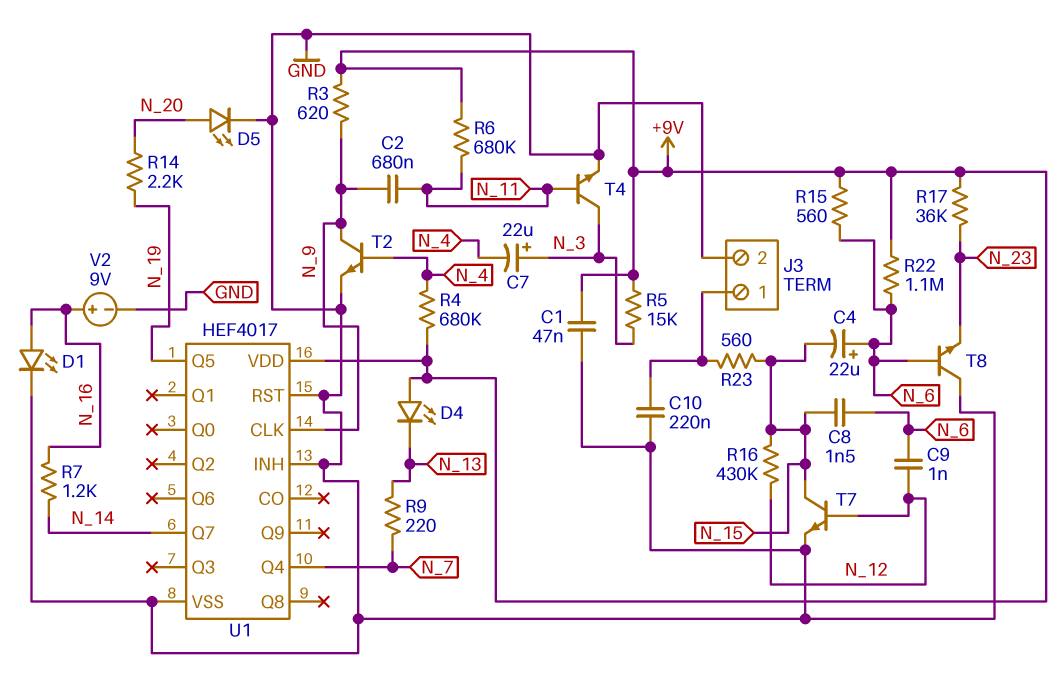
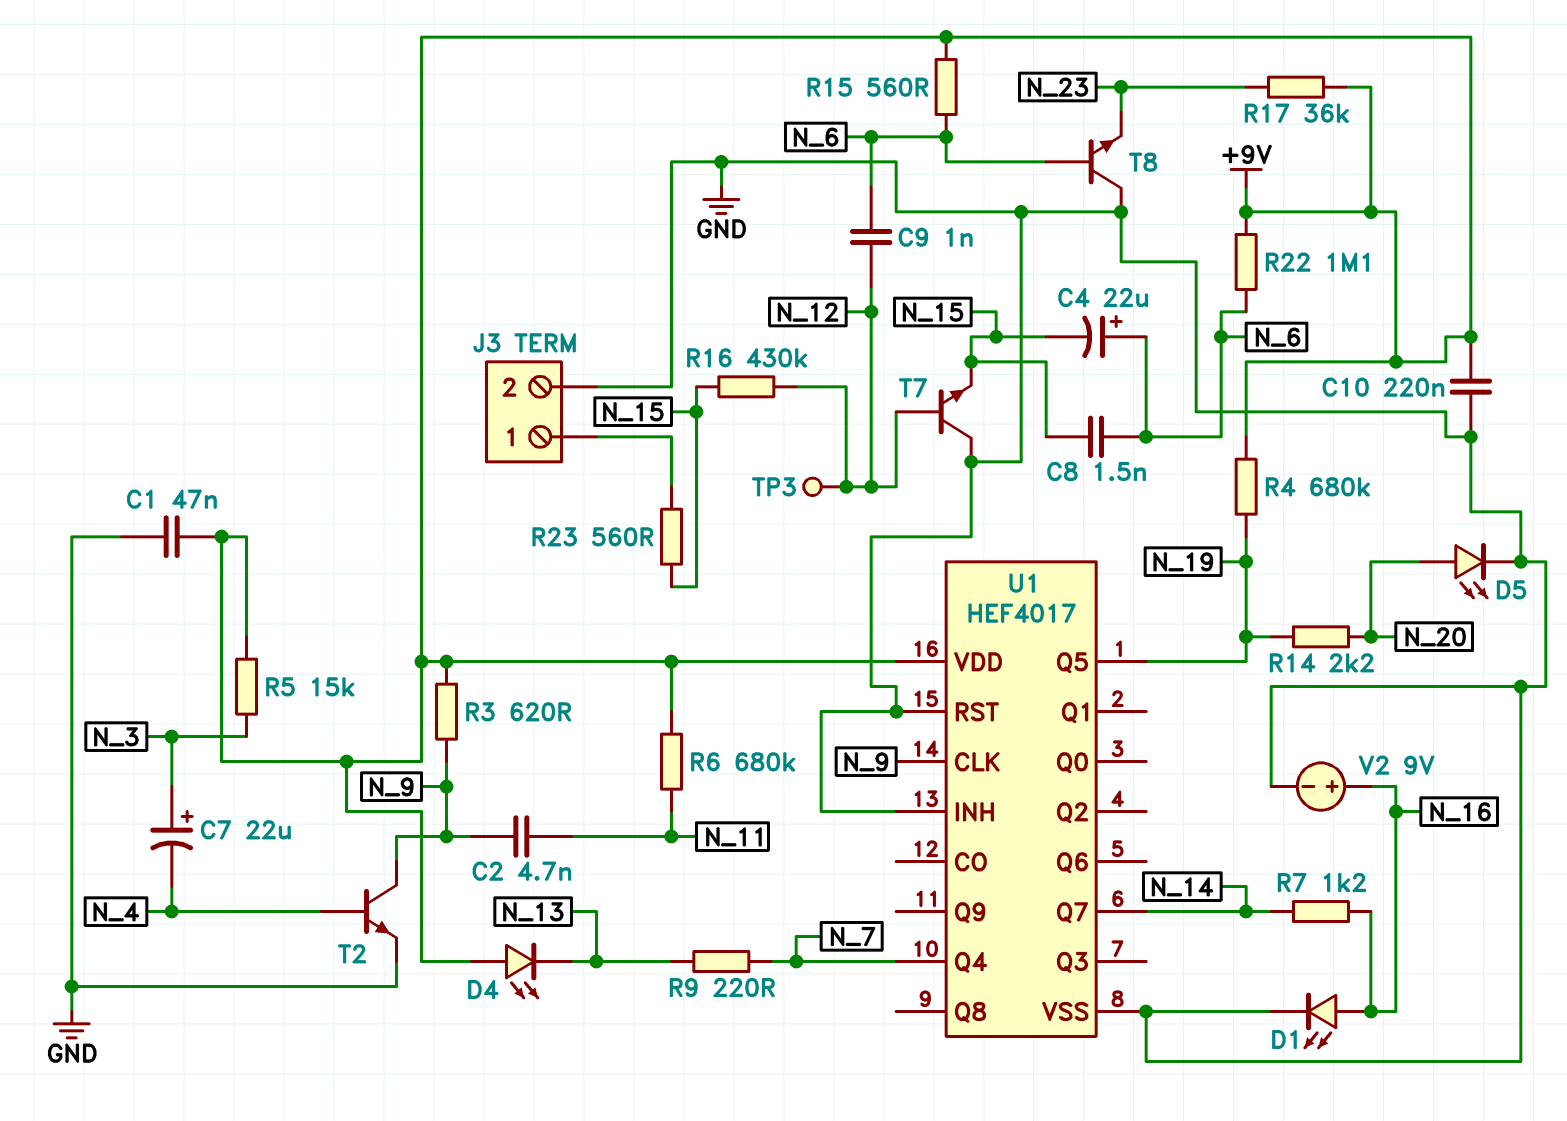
C2: 680nF (N_9, N_11) -> 4.7nF (N_9, N_11)
C10: 220nF (GND, J3/1) -> 220nF (+9V, GND)
R4: 680k (+9V, N_4) -> 680k (+9V, N_19)
T4: NPN (B N_11, C N_3, E GND) -> none
T7: NPN (B N_12, C N_15, E GND) -> NPN (B N_12, C GND, E N_15)
TP3: none -> test point (N_12)

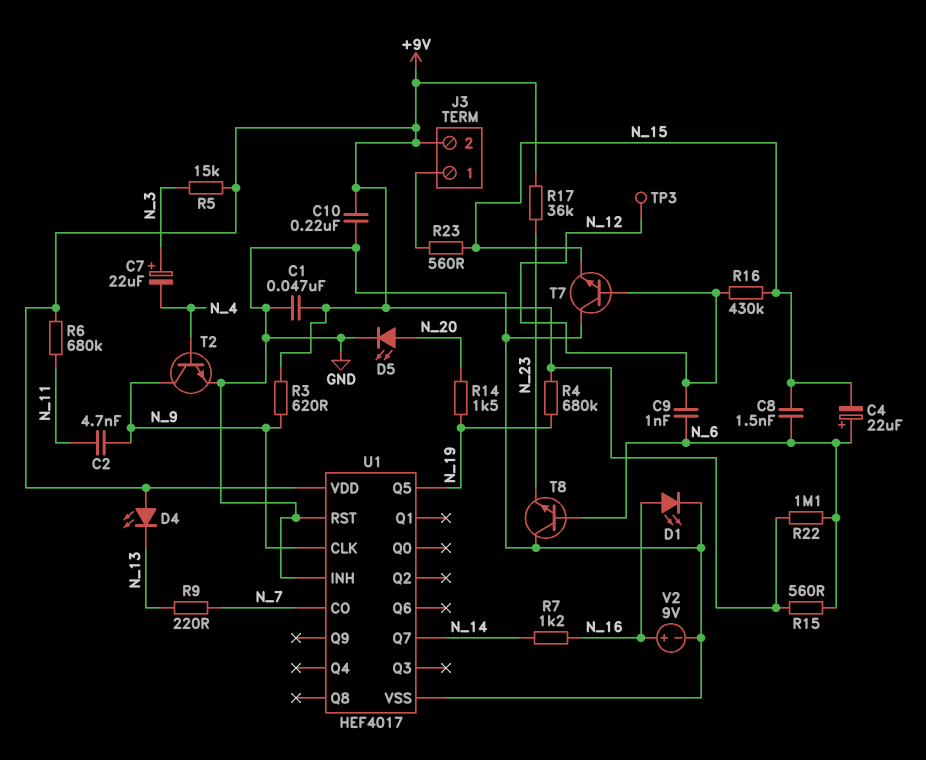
J3 pin 2: GND -> +9V
R14: 2.2k (N_19, N_20) -> 1.5k (N_19, N_20)
U1 pin CO: none -> N_7
U1 pin Q4: N_7 -> none

